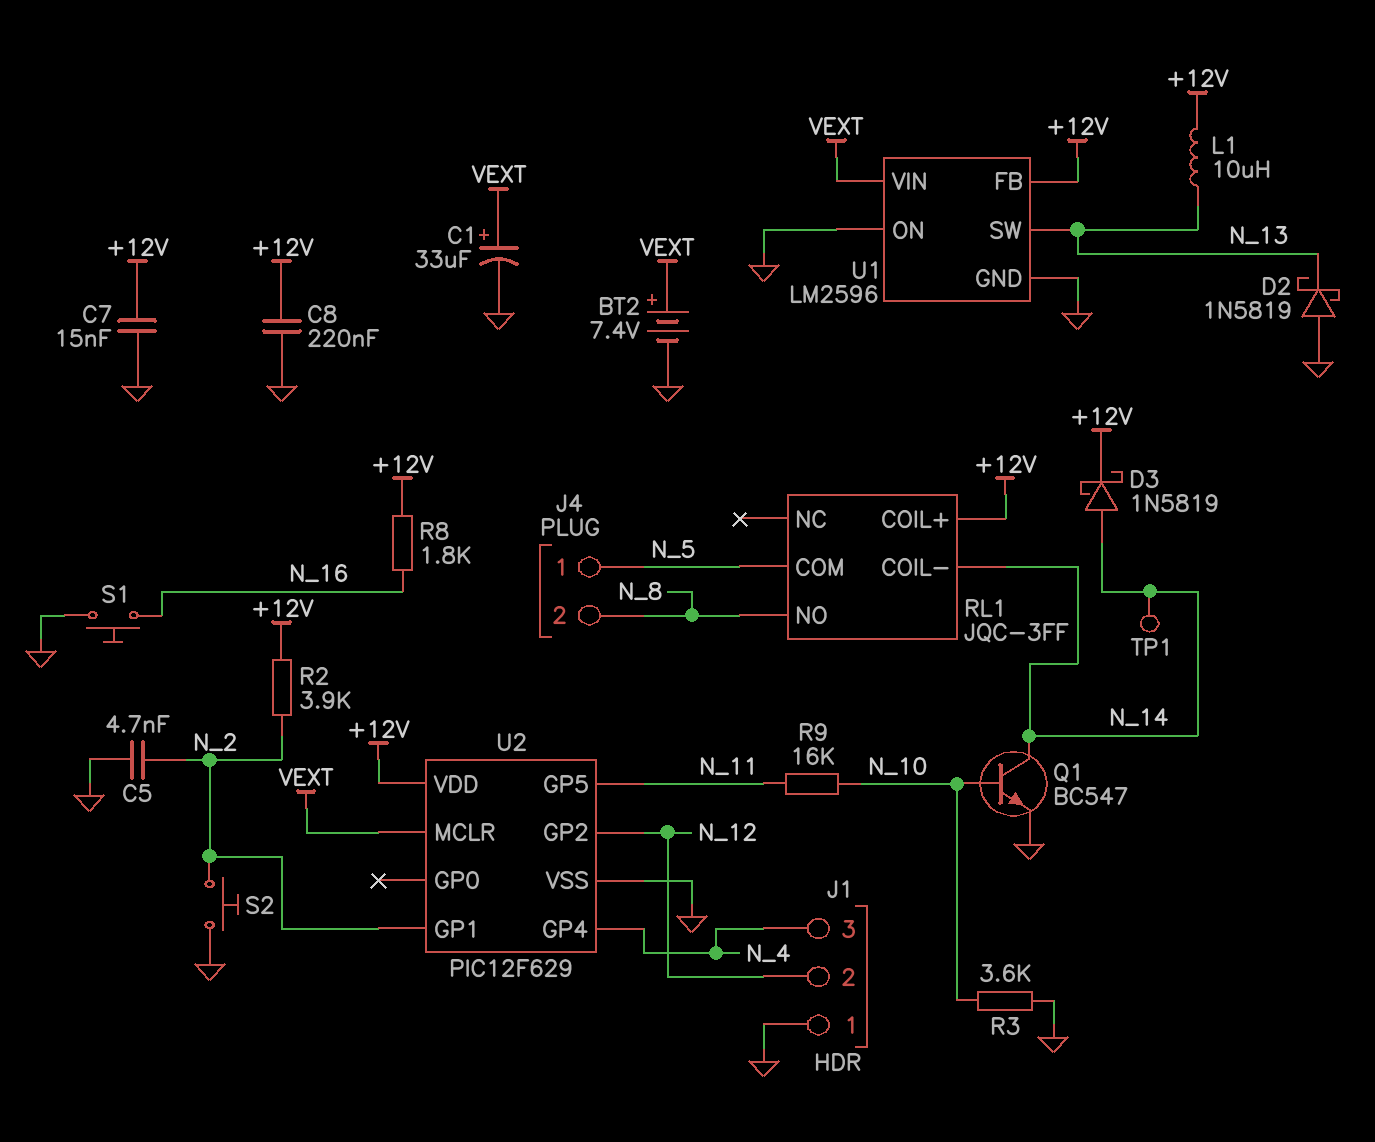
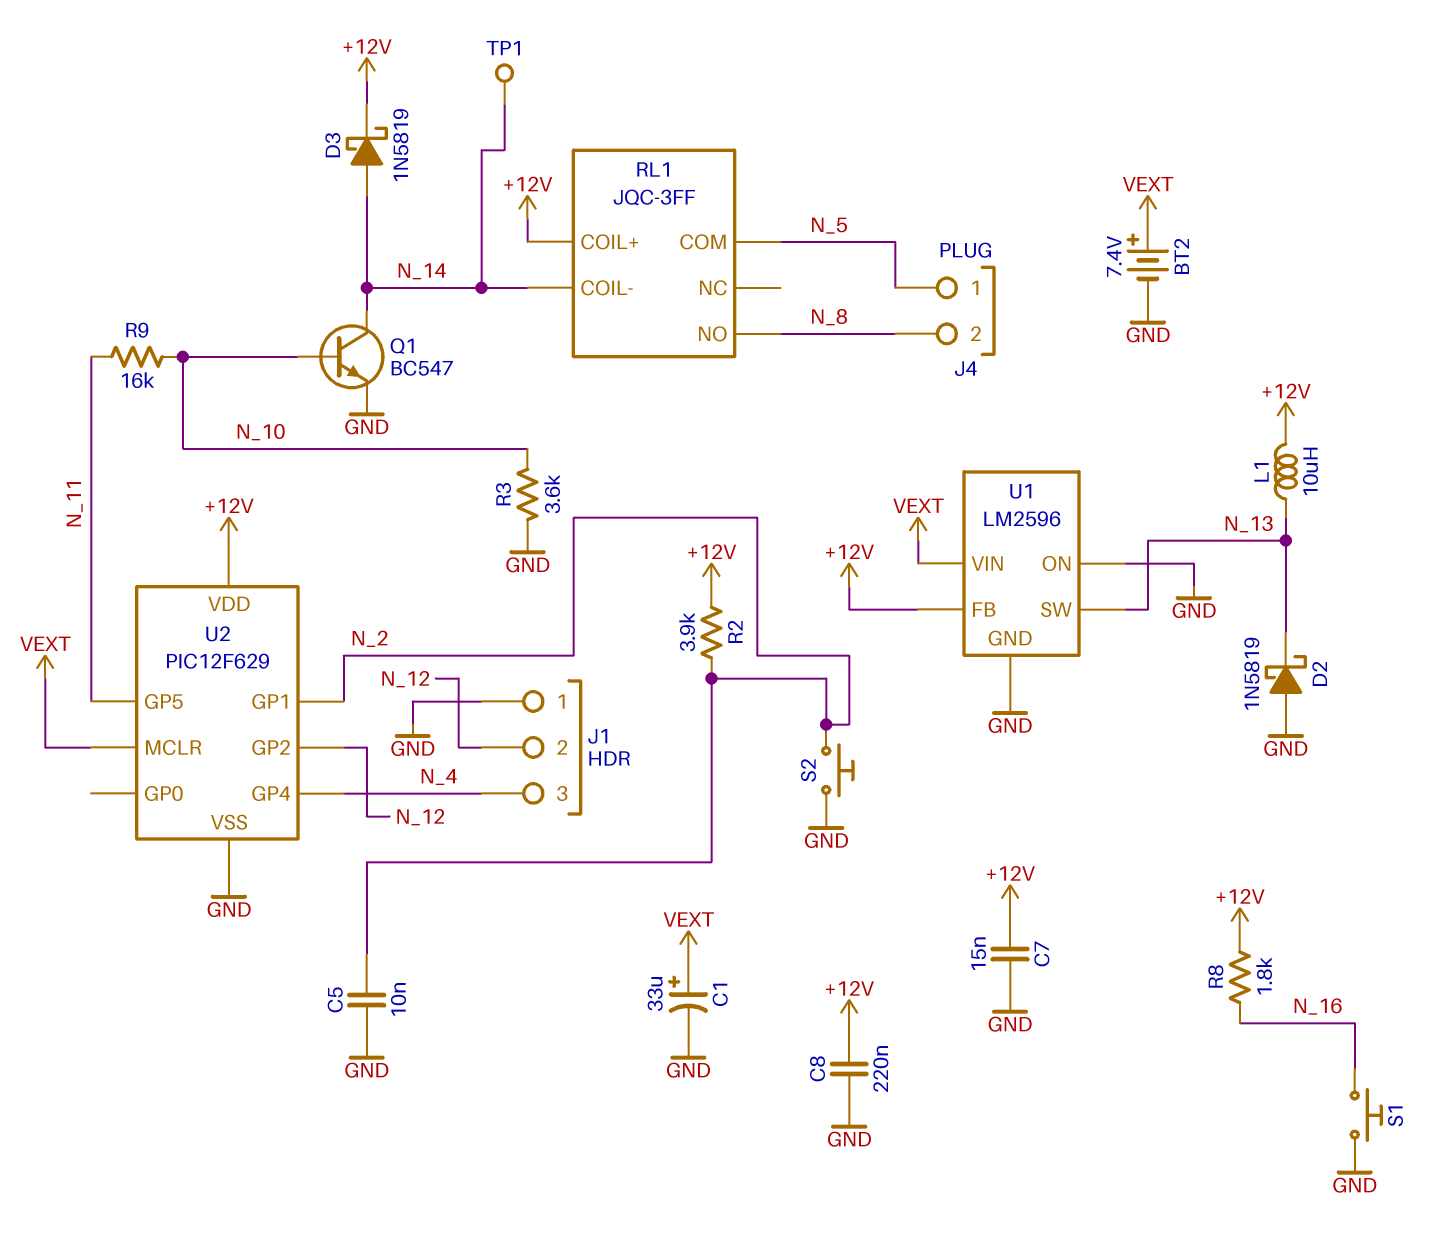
C5: 4.7nF (GND, N_2) -> 10nF (GND, N_2)

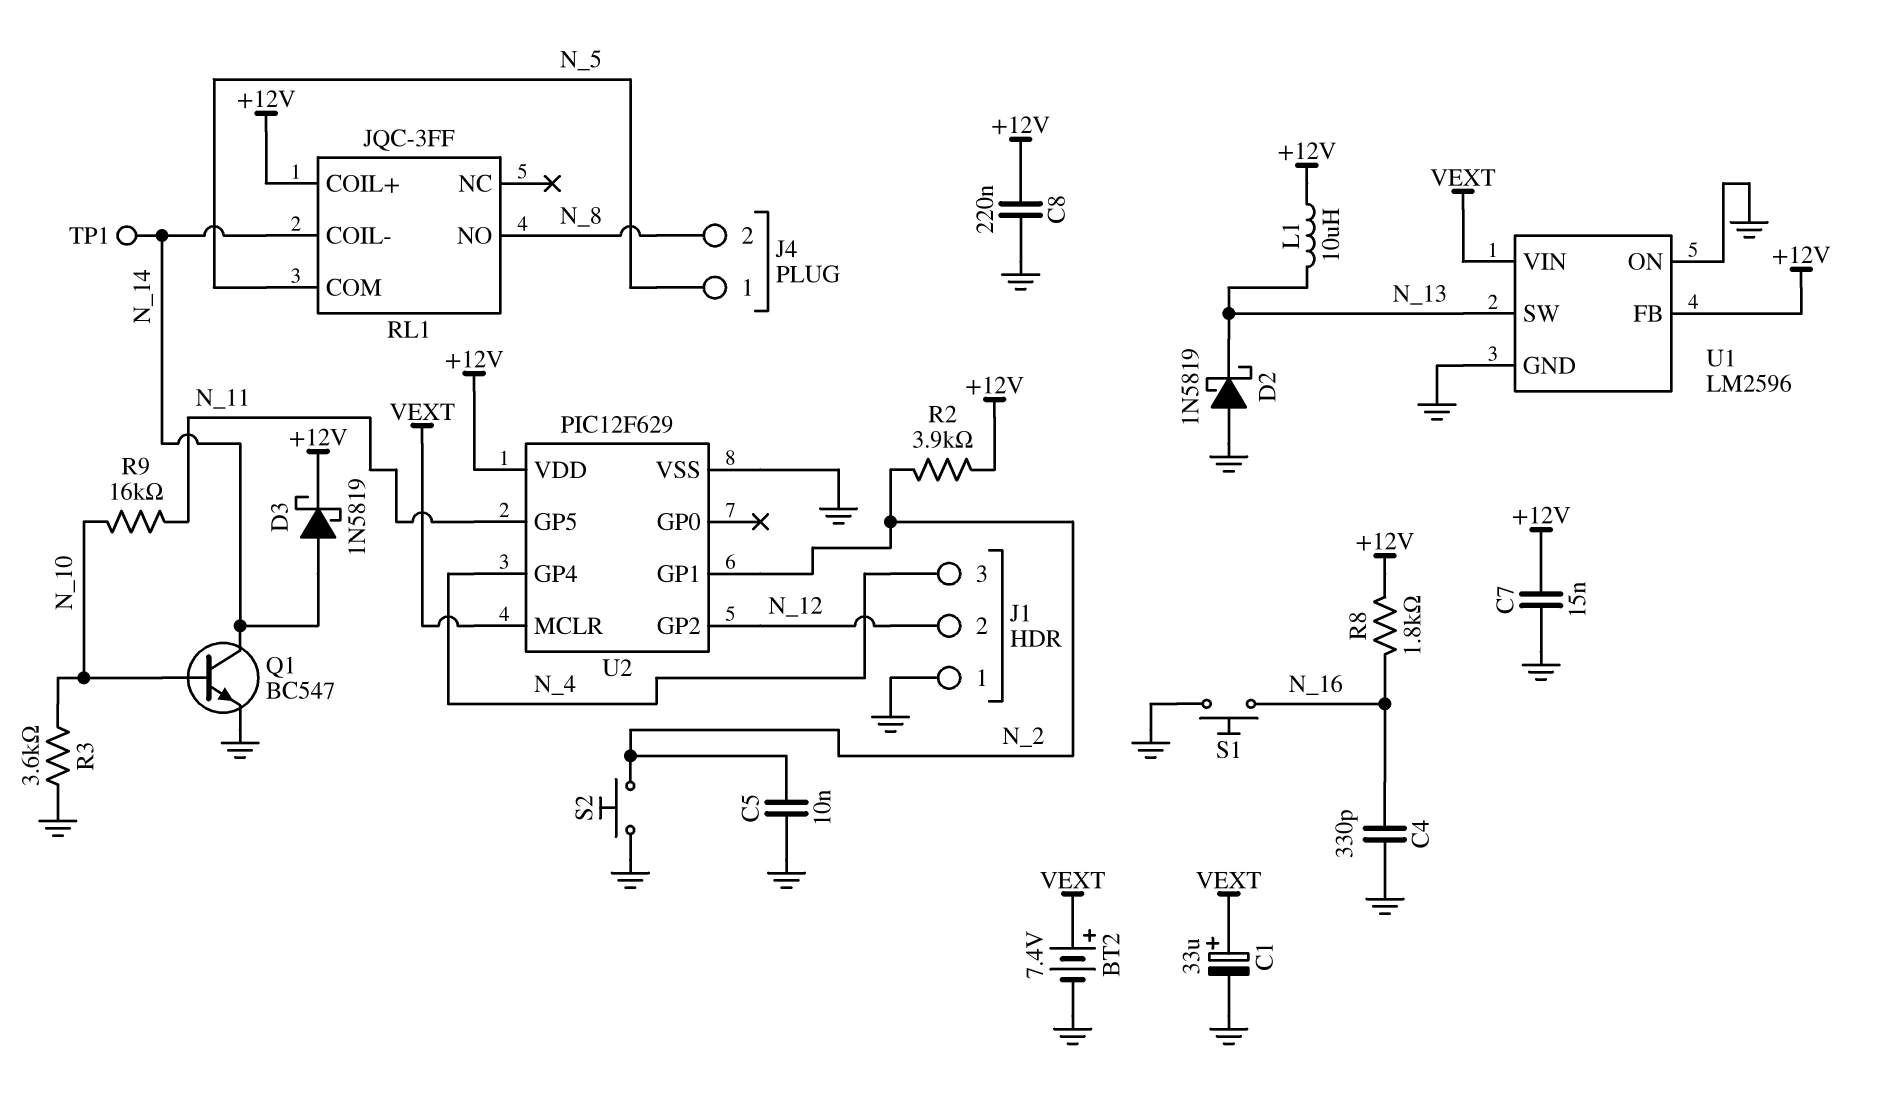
C4: none -> 330pF (GND, N_16)

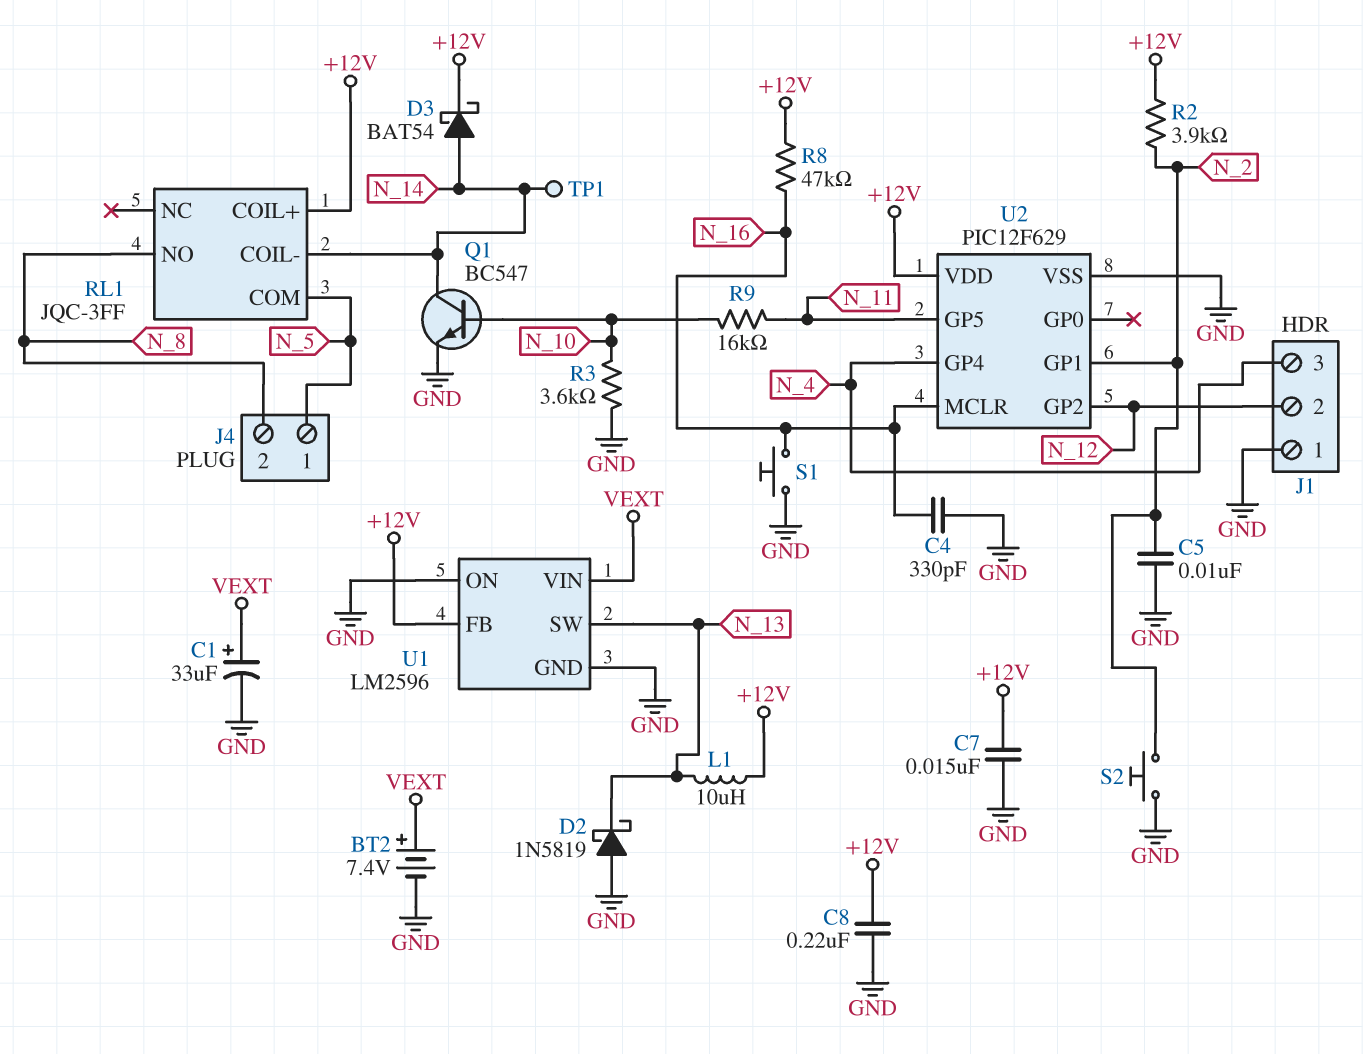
D3: schottky 1N5819 (A N_14, K +12V) -> schottky BAT54 (A N_14, K +12V)
R8: 1.8k (+12V, N_16) -> 47k (+12V, N_16)
U2 pin MCLR: VEXT -> N_16

